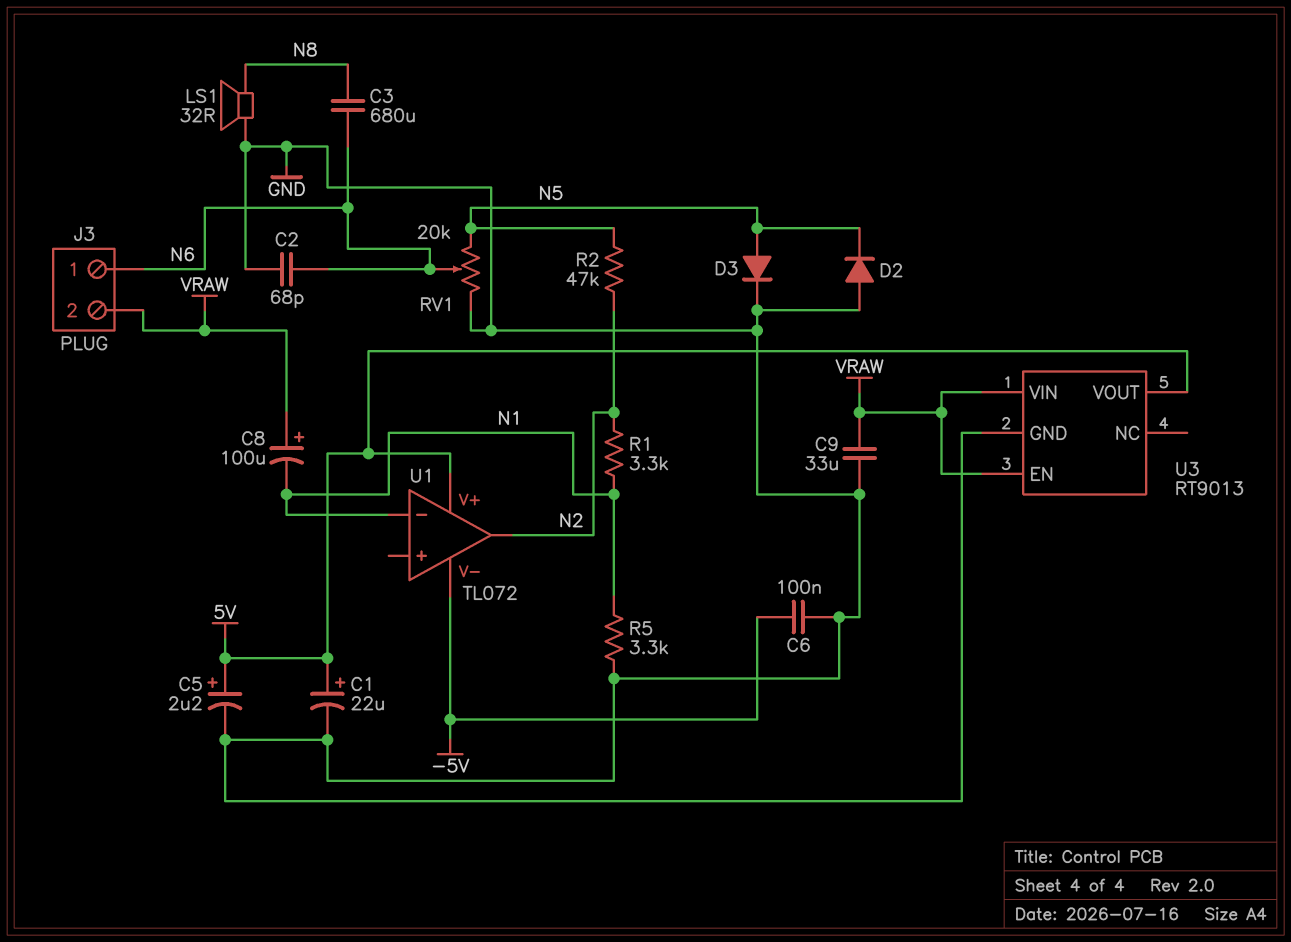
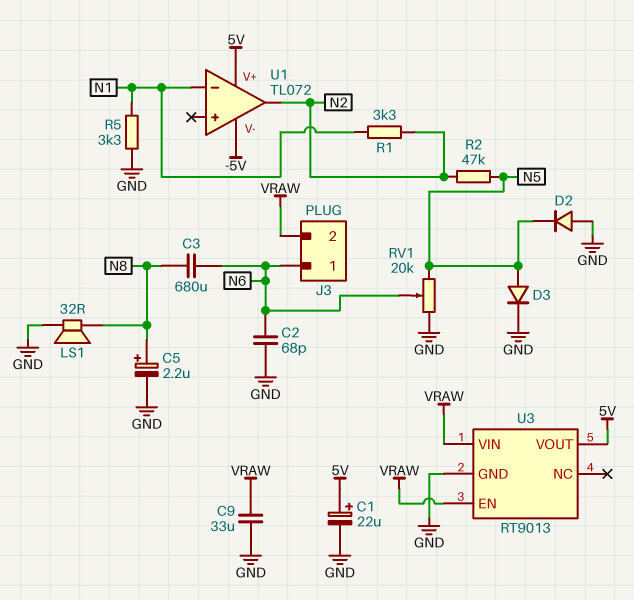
C5: 2.2uF (plus 5V, minus GND) -> 2.2uF (plus N8, minus GND)
C6: 100nF (-5V, GND) -> none
C8: 100uF (plus VRAW, minus N1) -> none

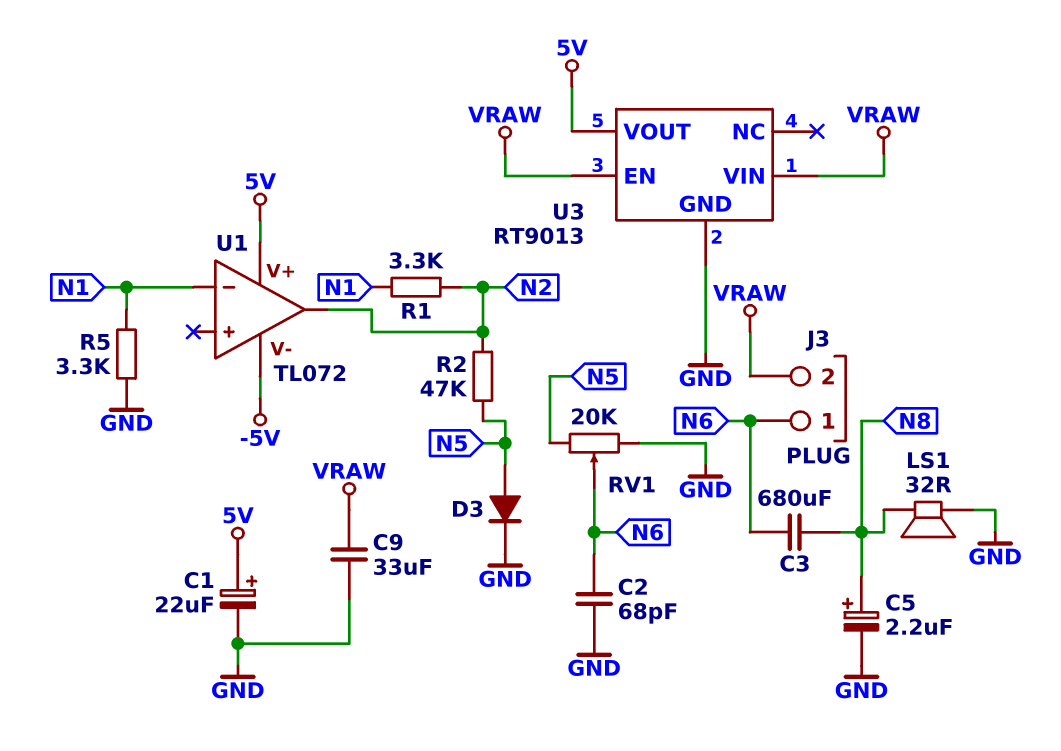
D2: diode (A GND, K N5) -> none

